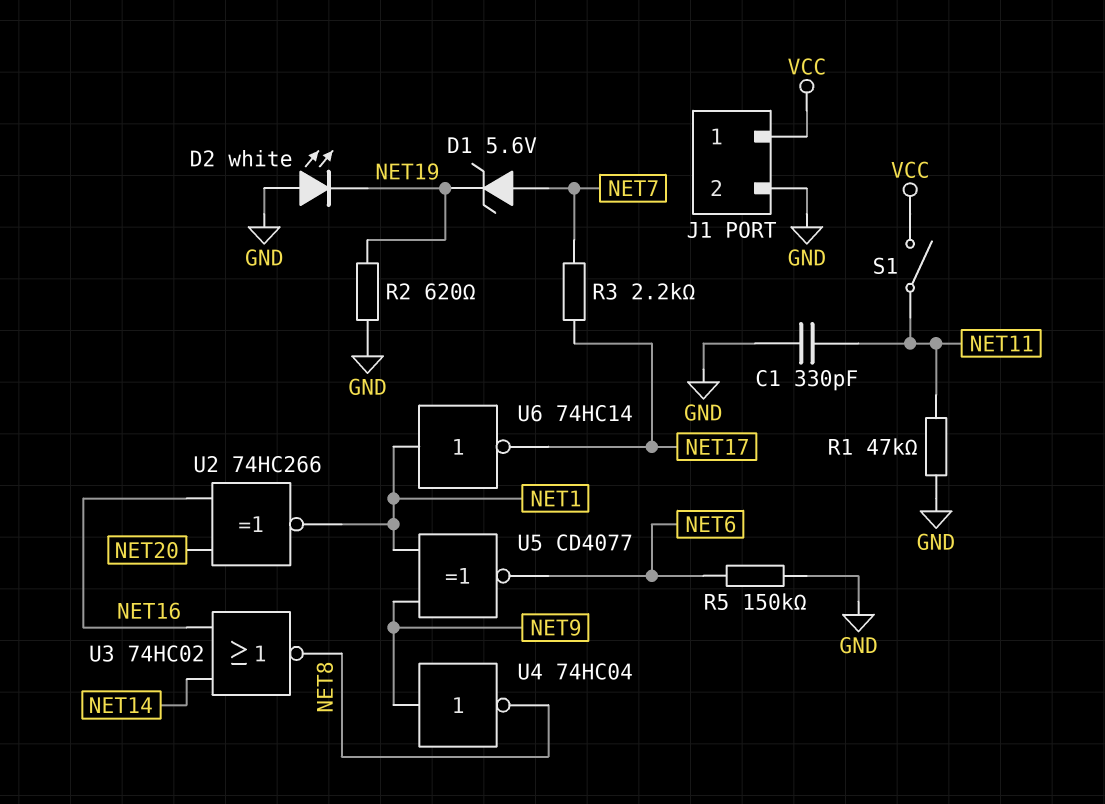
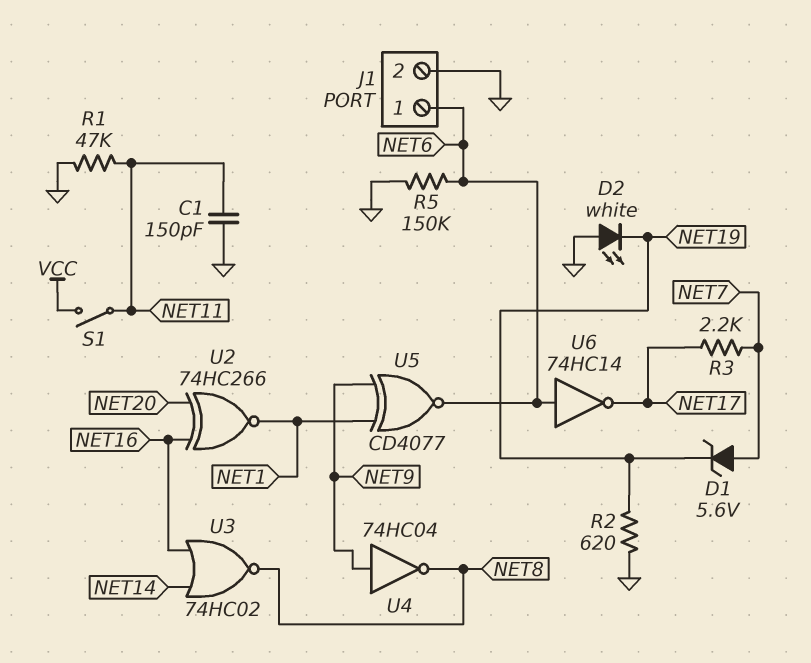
C1: 330pF (GND, NET11) -> 150pF (GND, NET11)
J1 pin 1: VCC -> NET6
U6: NOT 74HC14 (in NET1, out NET17) -> NOT 74HC14 (in NET6, out NET17)

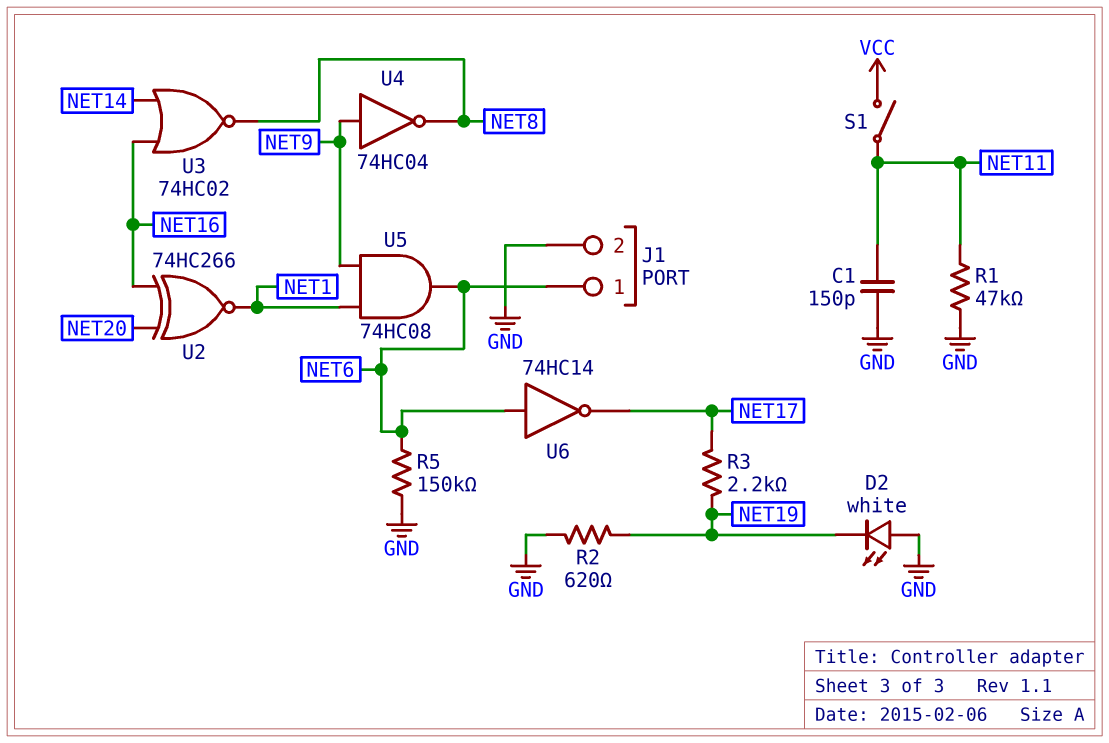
D1: zener 5.6V (A NET7, K NET19) -> none
R3: 2.2k (NET7, NET17) -> 2.2k (NET17, NET19)
U5: XNOR CD4077 (in NET1, in NET9, out NET6) -> AND 74HC08 (in NET1, in NET9, out NET6)

